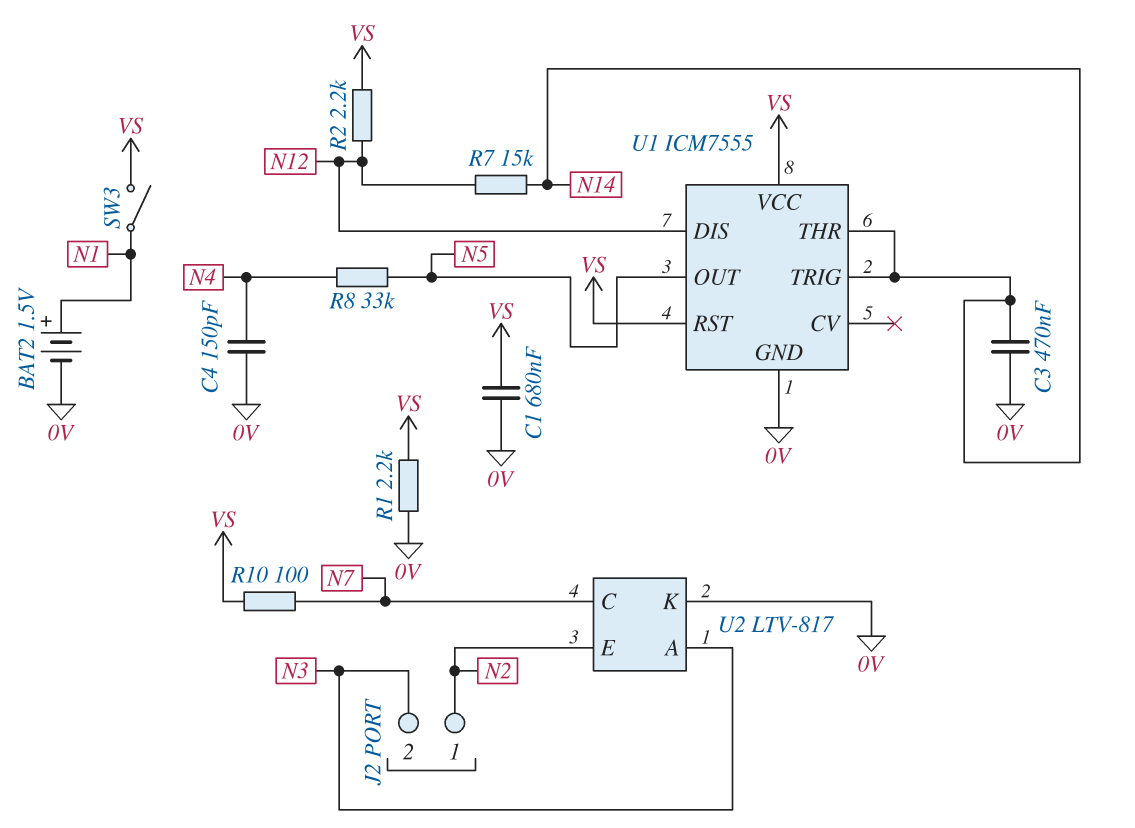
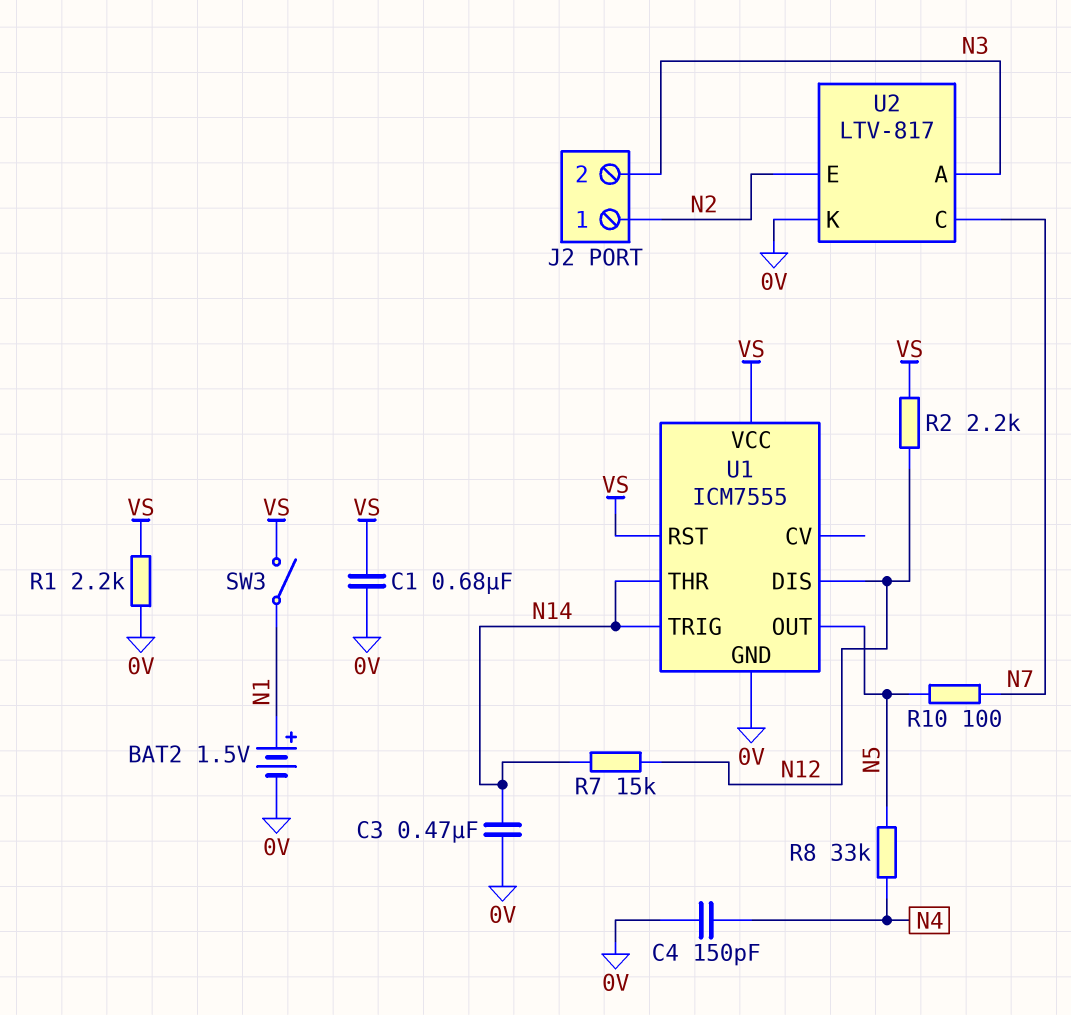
R10: 100 (N7, VS) -> 100 (N5, N7)

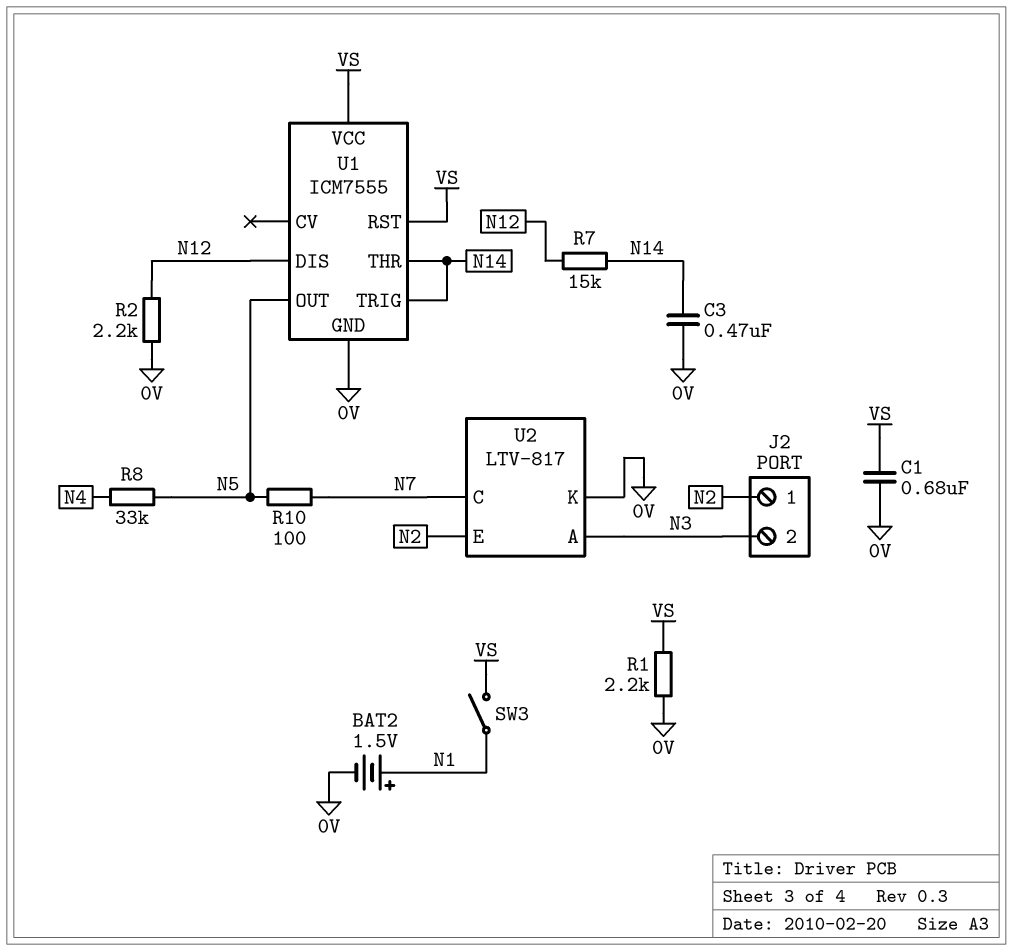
C4: 150pF (0V, N4) -> none
R2: 2.2k (N12, VS) -> 2.2k (0V, N12)

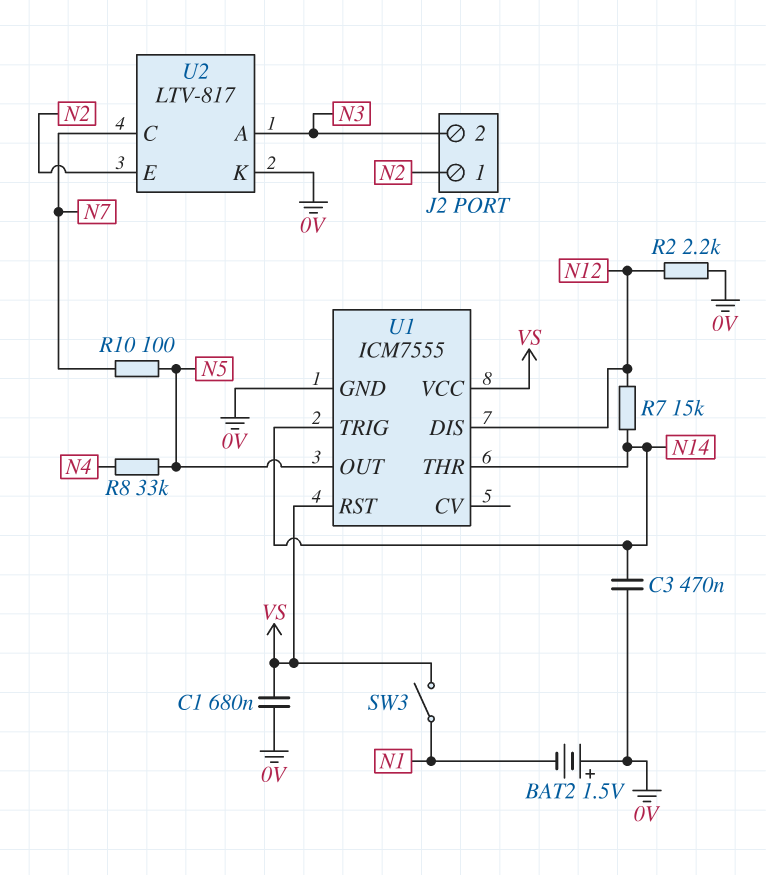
BAT2: 1.5V (plus N1, minus 0V) -> 1.5V (plus 0V, minus N1)
R1: 2.2k (0V, VS) -> none

